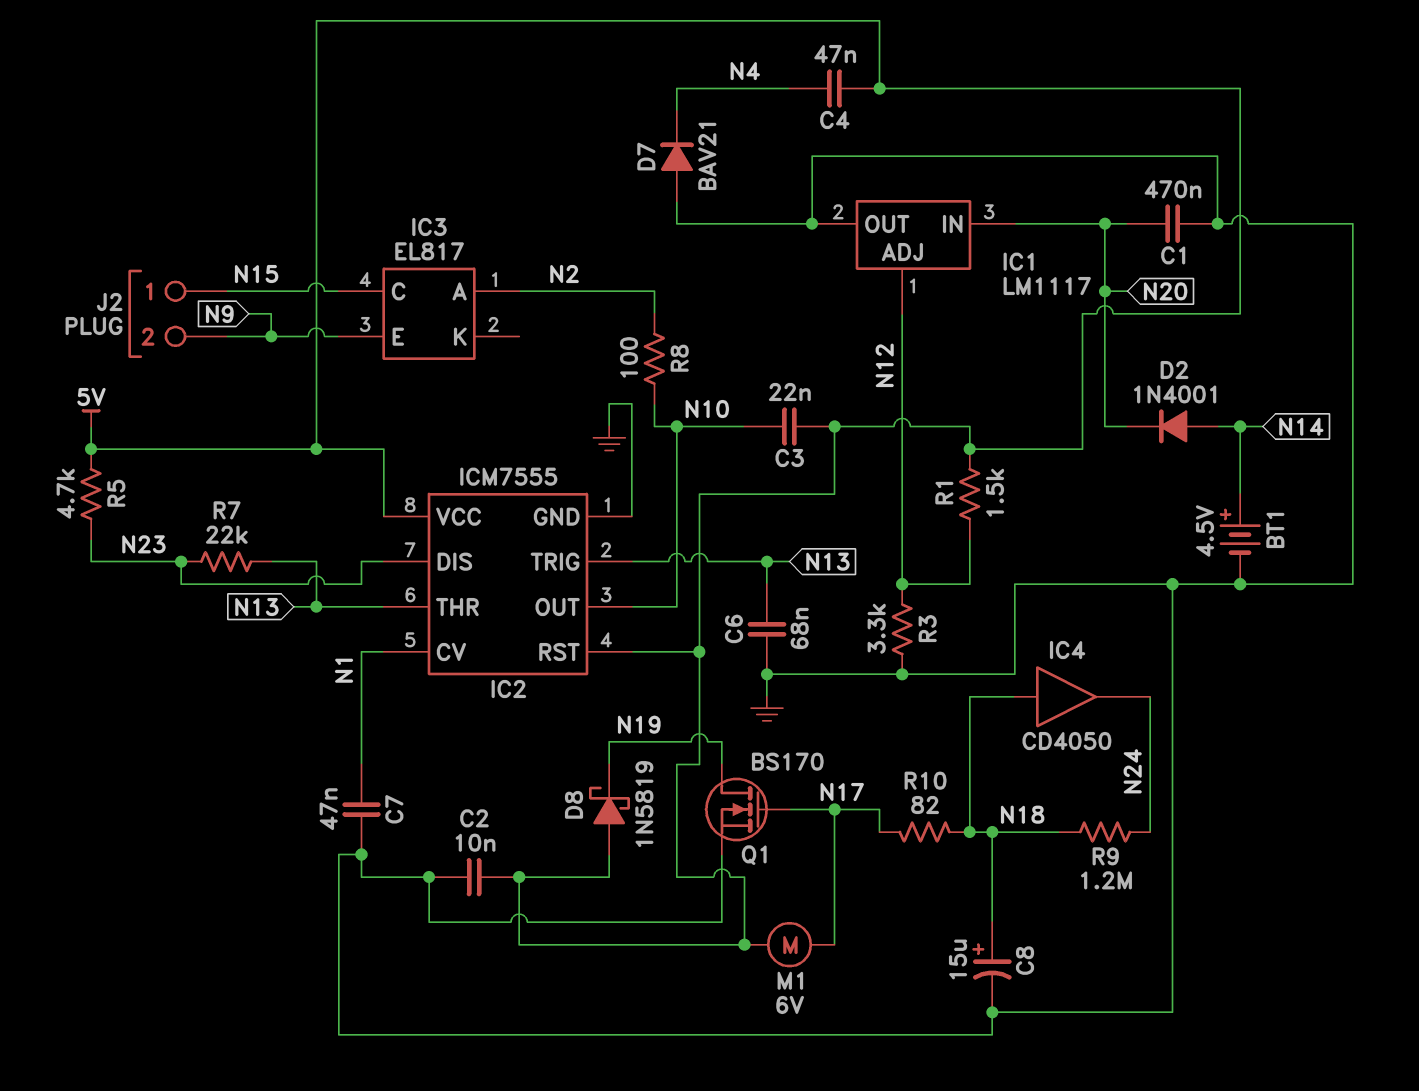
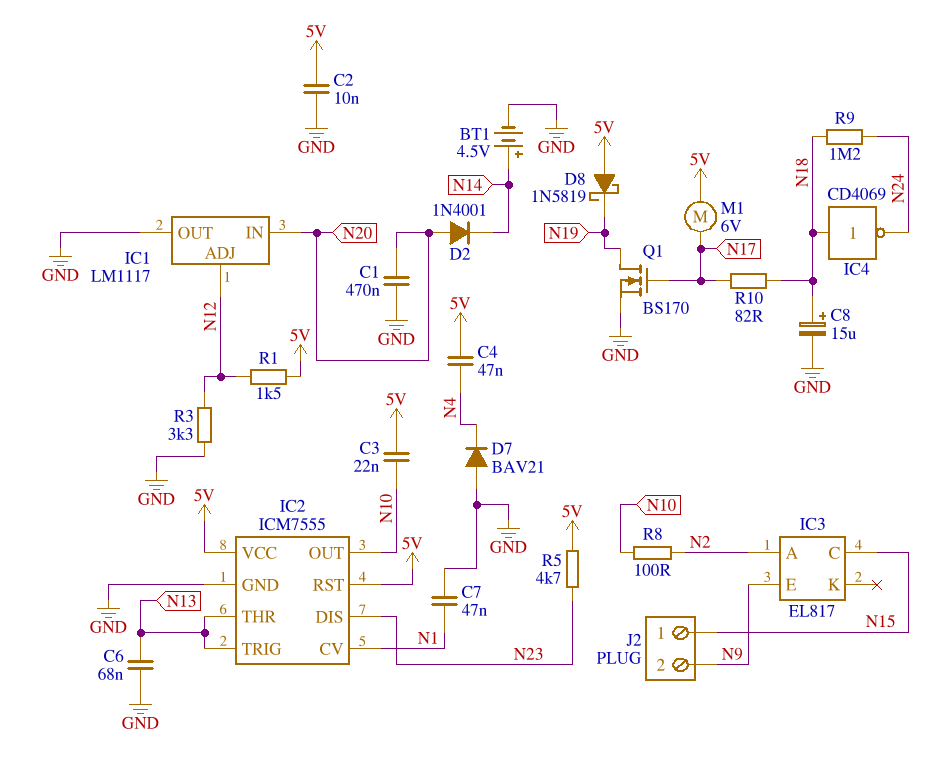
D2: diode 1N4001 (A N14, K N20) -> diode 1N4001 (A N20, K N14)
IC4: buffer CD4050 (in N18, out N24) -> NOT CD4069 (in N18, out N24)
R7: 22k (N13, N23) -> none

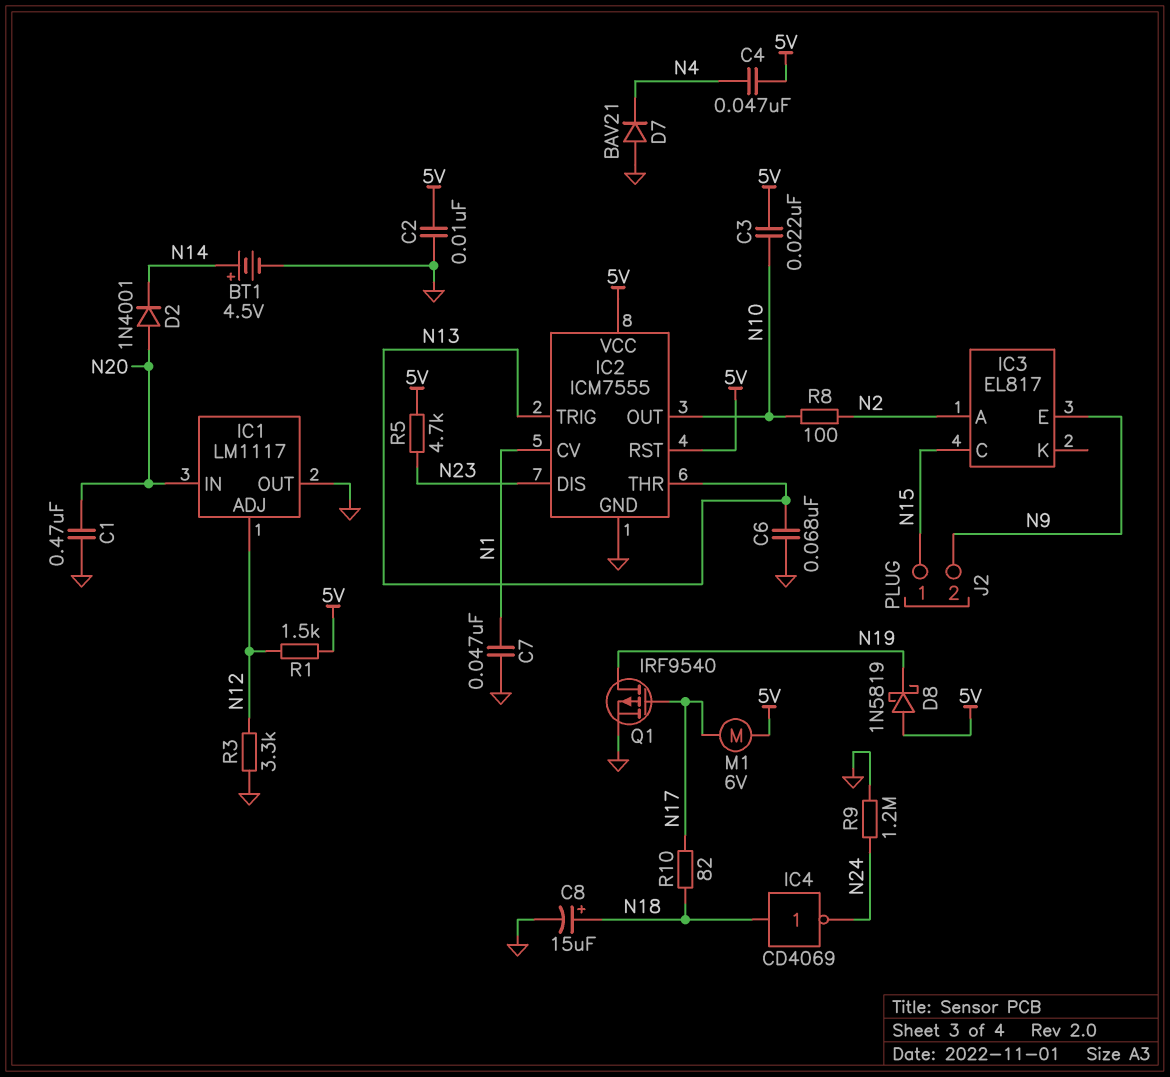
Q1: NMOS BS170 (G N17, D N19, S GND) -> PMOS IRF9540 (G N17, D N19, S GND)
R9: 1.2M (N18, N24) -> 1.2M (GND, N24)

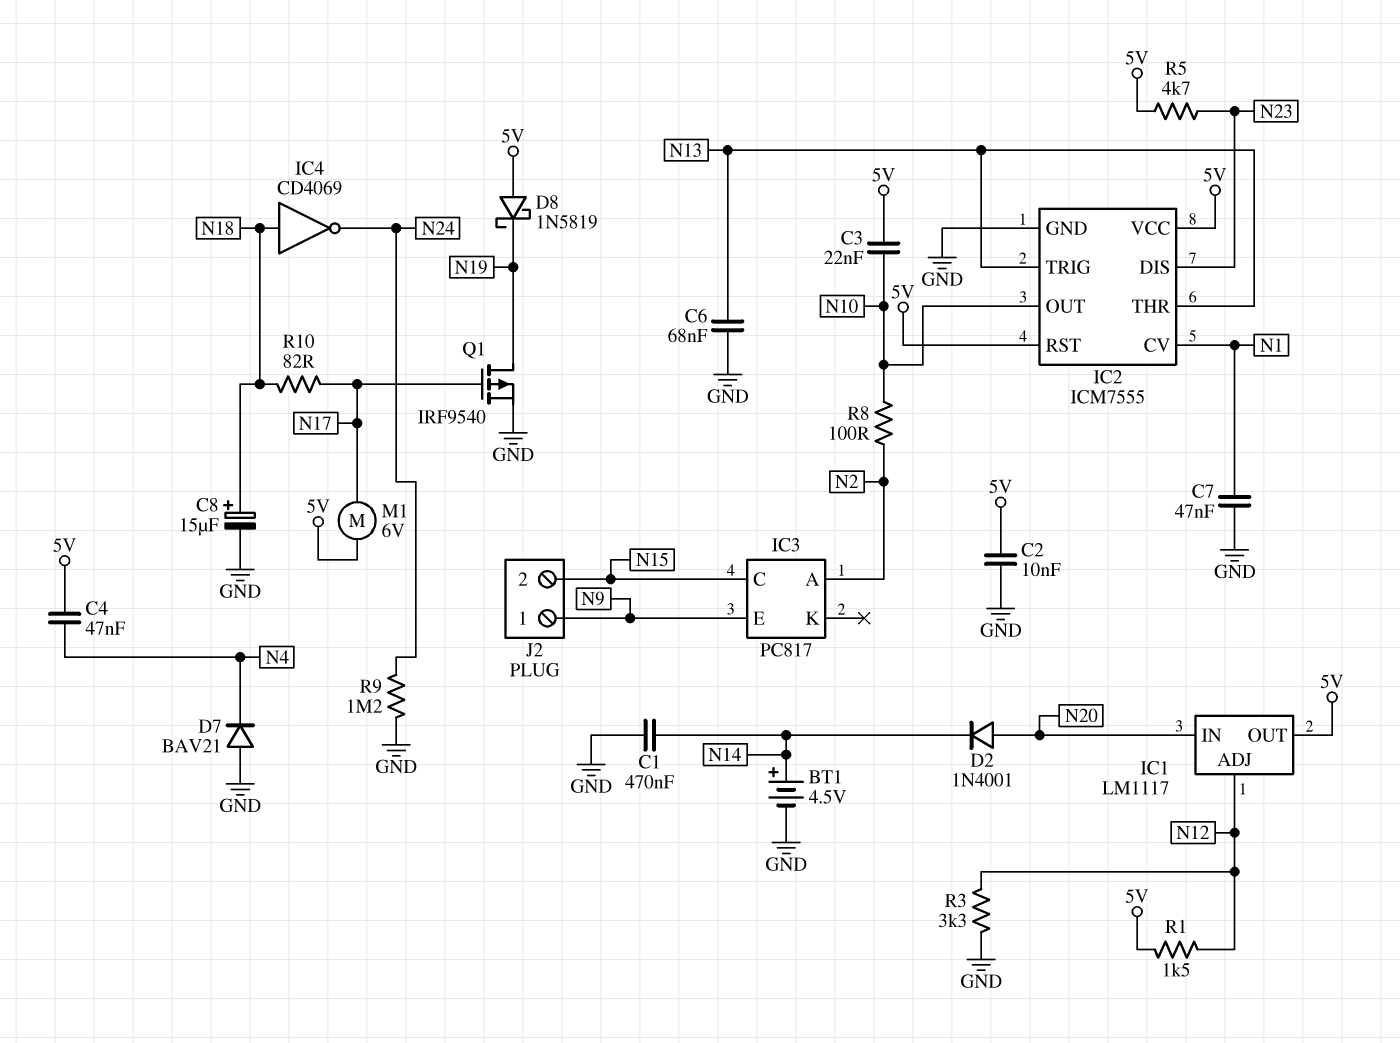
C1: 470nF (GND, N20) -> 470nF (GND, N14)
IC1 pin OUT: GND -> 5V
IC3: EL817 -> PC817
J2 pin 1: N15 -> N9
J2 pin 2: N9 -> N15

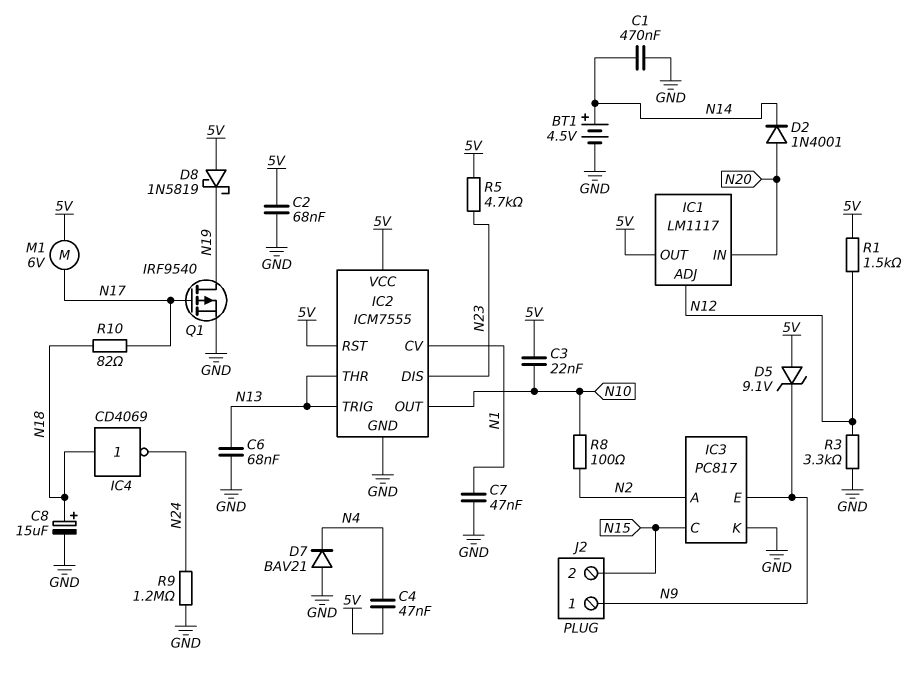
C2: 10nF (5V, GND) -> 68nF (5V, GND)
D5: none -> zener 9.1V (A 5V, K N9)
IC3 pin K: none -> GND

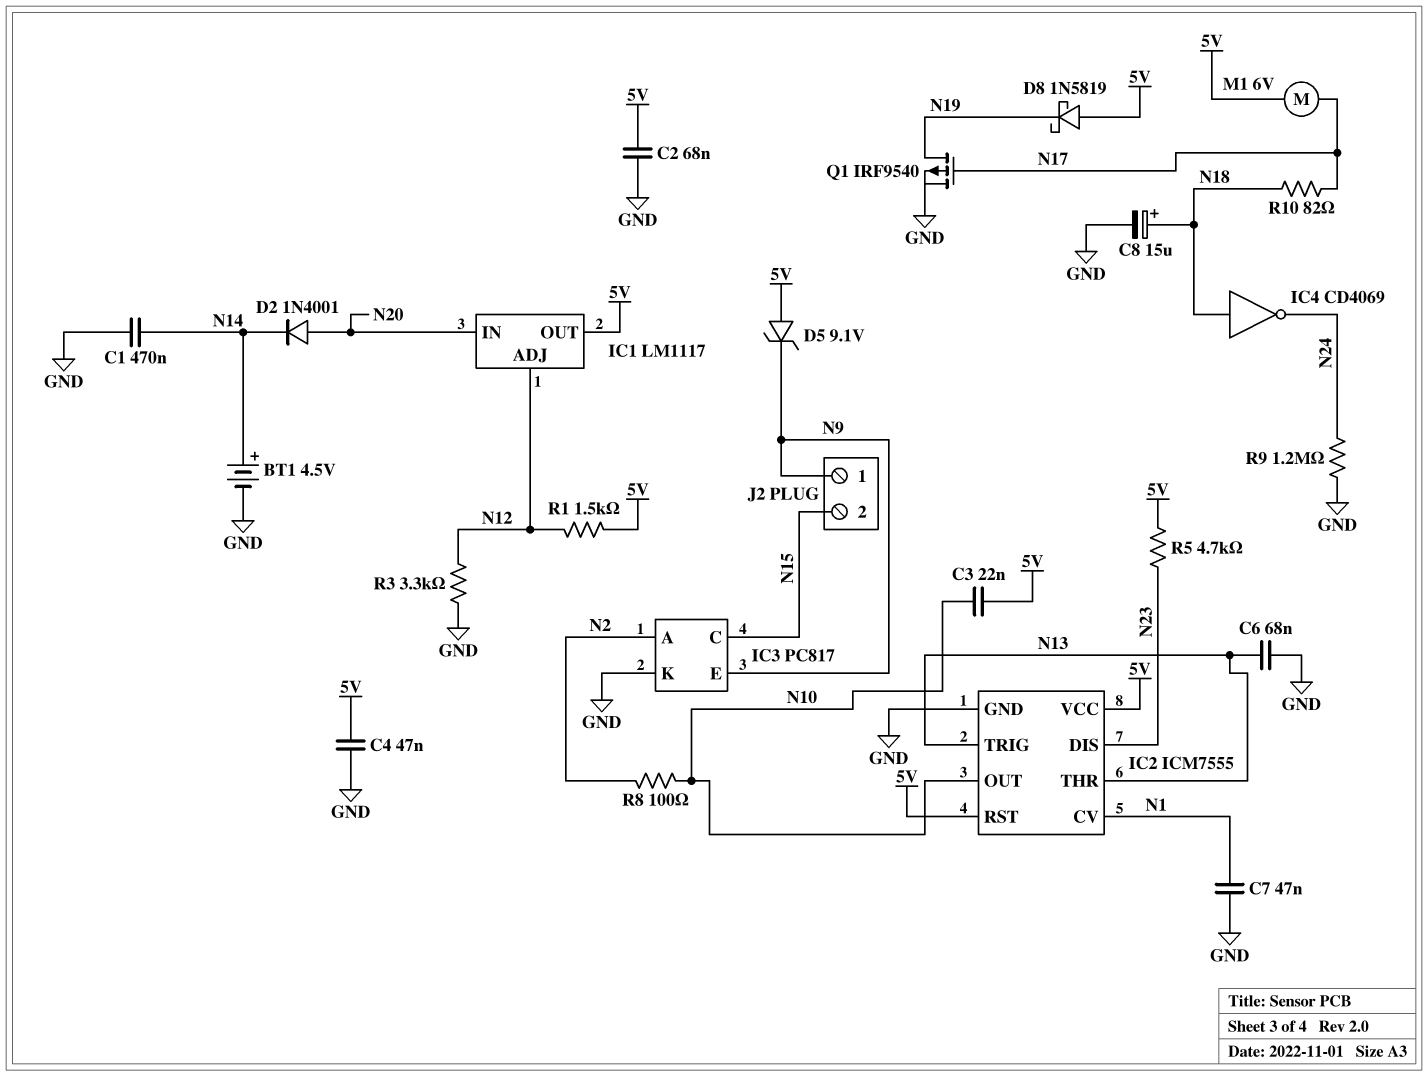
C4: 47nF (5V, N4) -> 47nF (5V, GND)
D7: diode BAV21 (A GND, K N4) -> none

